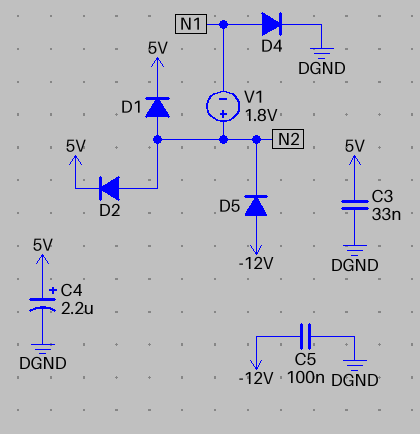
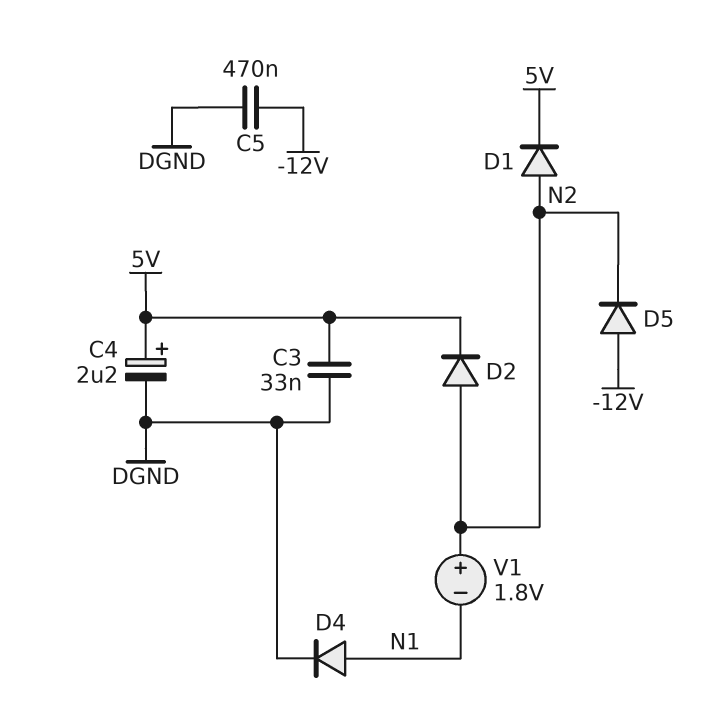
C5: 100nF (-12V, DGND) -> 470nF (-12V, DGND)

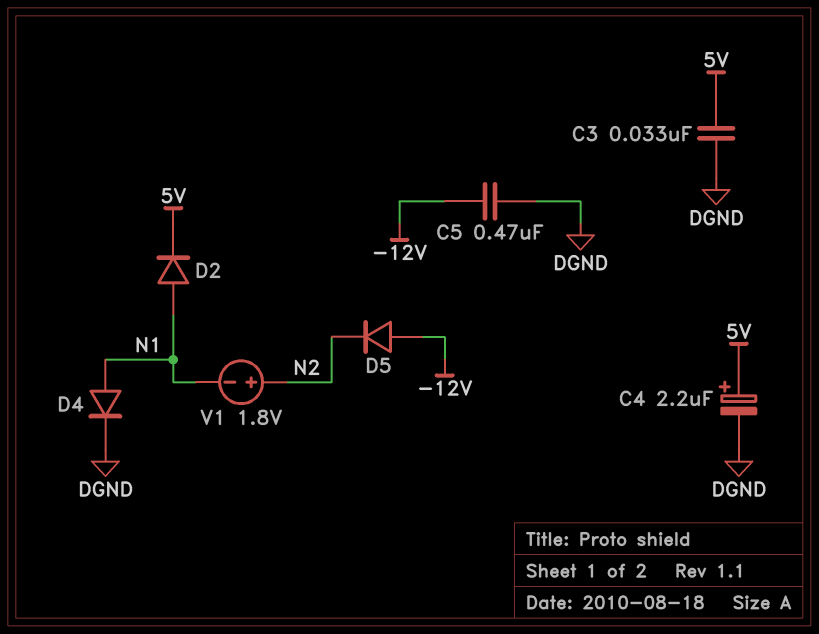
D1: diode (A N2, K 5V) -> none
D2: diode (A N2, K 5V) -> diode (A N1, K 5V)

